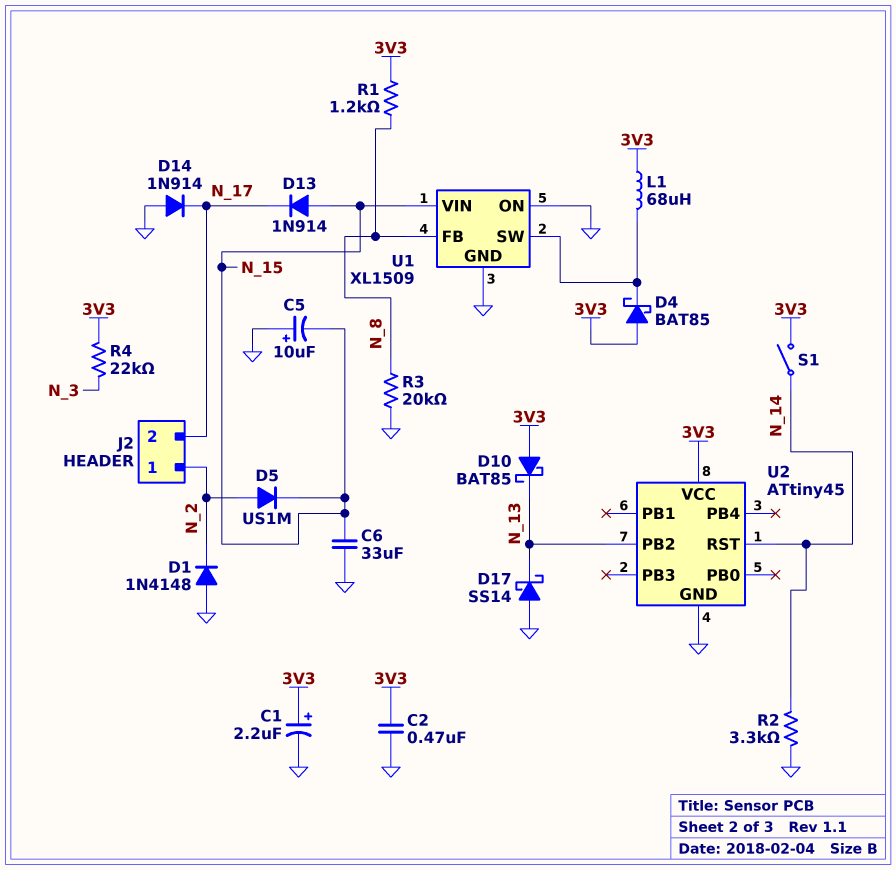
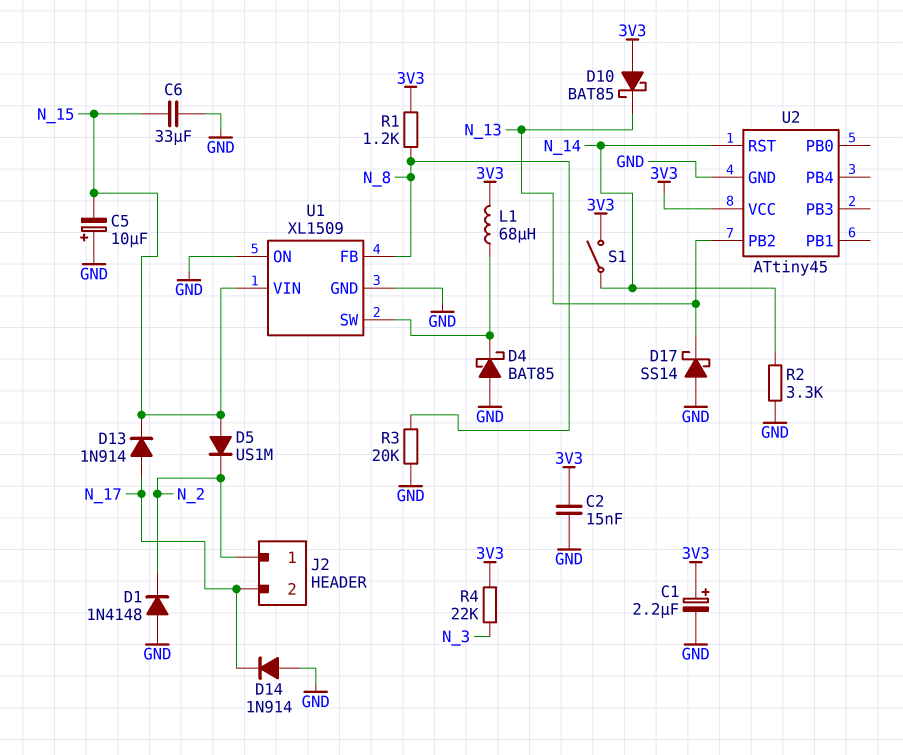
C2: 470nF (3V3, GND) -> 15nF (3V3, GND)
D4: schottky BAT85 (A 3V3, K U1/SW) -> schottky BAT85 (A GND, K U1/SW)
D5: diode US1M (A N_2, K N_15) -> diode US1M (A N_15, K N_2)
D13: diode 1N914 (A N_15, K N_17) -> diode 1N914 (A N_17, K N_15)

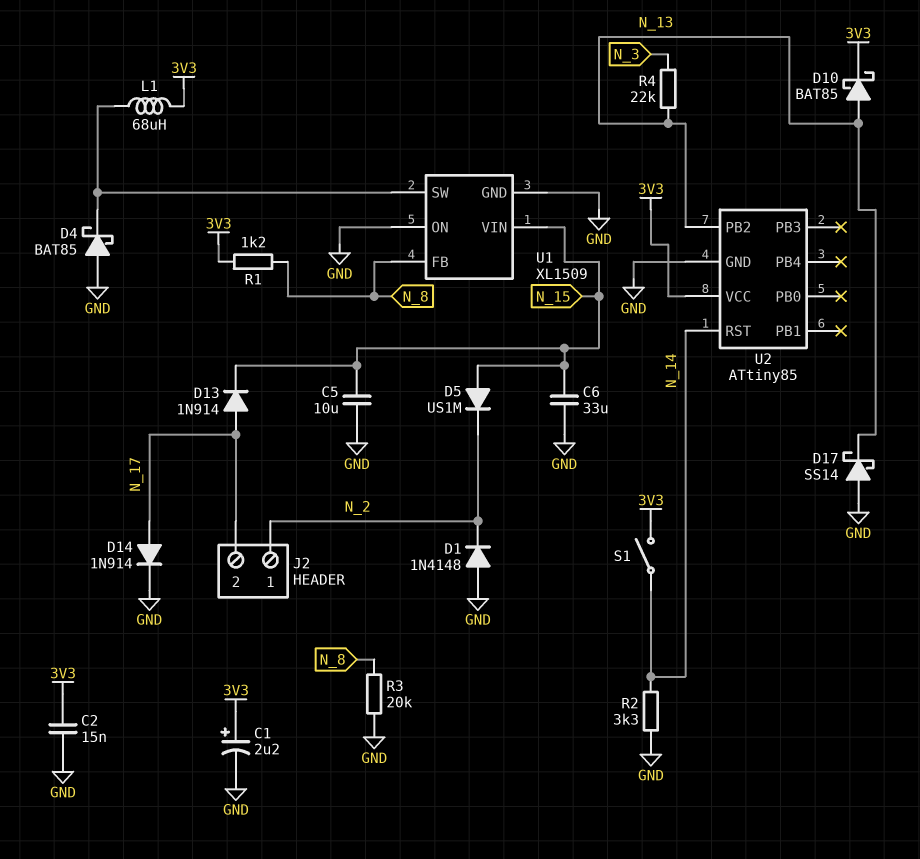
C5: 10uF (plus GND, minus N_15) -> 10uF (GND, N_15)
D10: schottky BAT85 (A 3V3, K N_13) -> schottky BAT85 (A N_13, K 3V3)
D14: diode 1N914 (A GND, K N_17) -> diode 1N914 (A N_17, K GND)
R4: 22k (3V3, N_3) -> 22k (N_3, N_13)
U2: ATtiny45 -> ATtiny85

